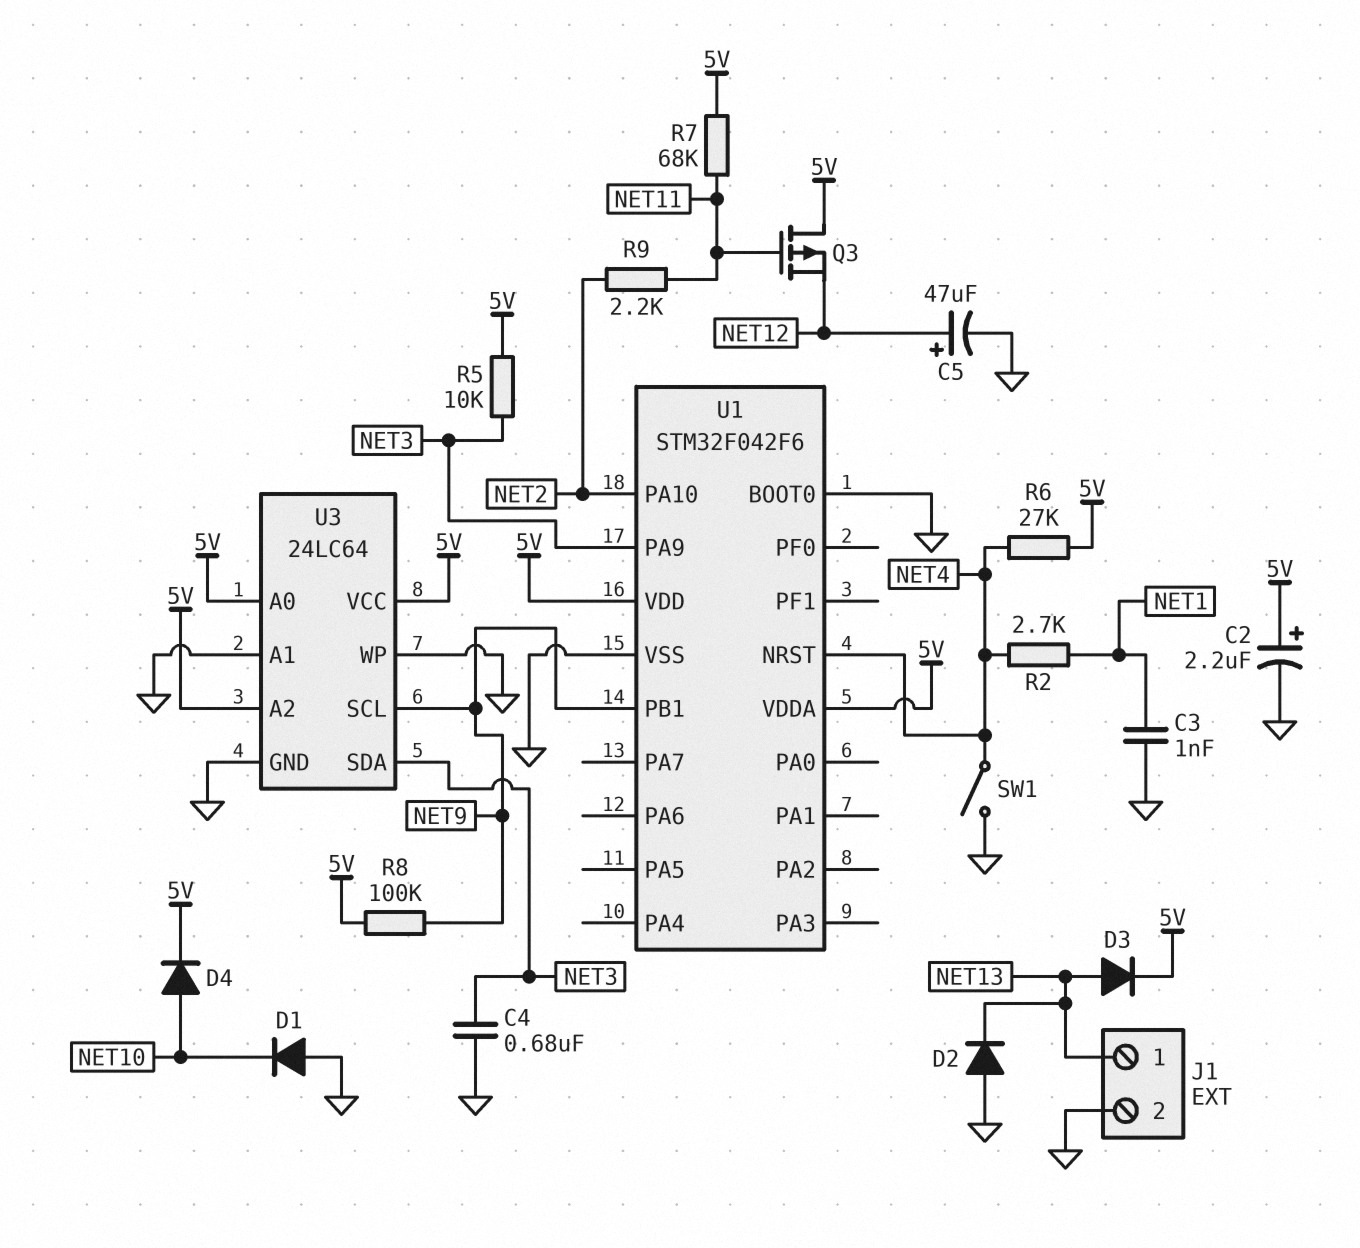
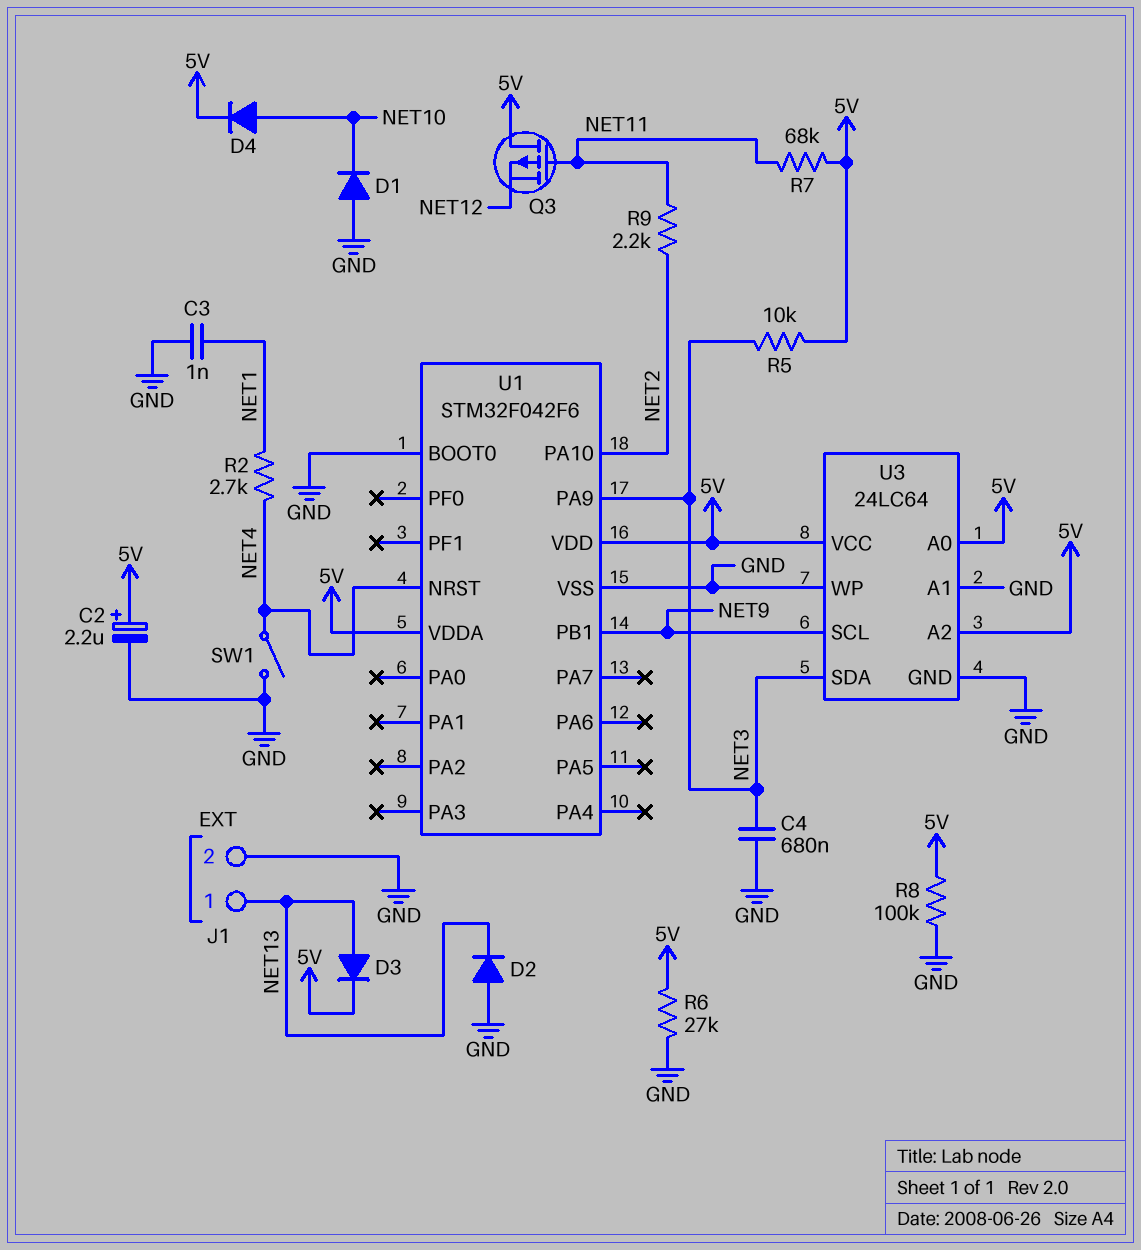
C5: 47uF (plus NET12, minus GND) -> none
R6: 27k (5V, NET4) -> 27k (5V, GND)
R8: 100k (5V, NET9) -> 100k (5V, GND)

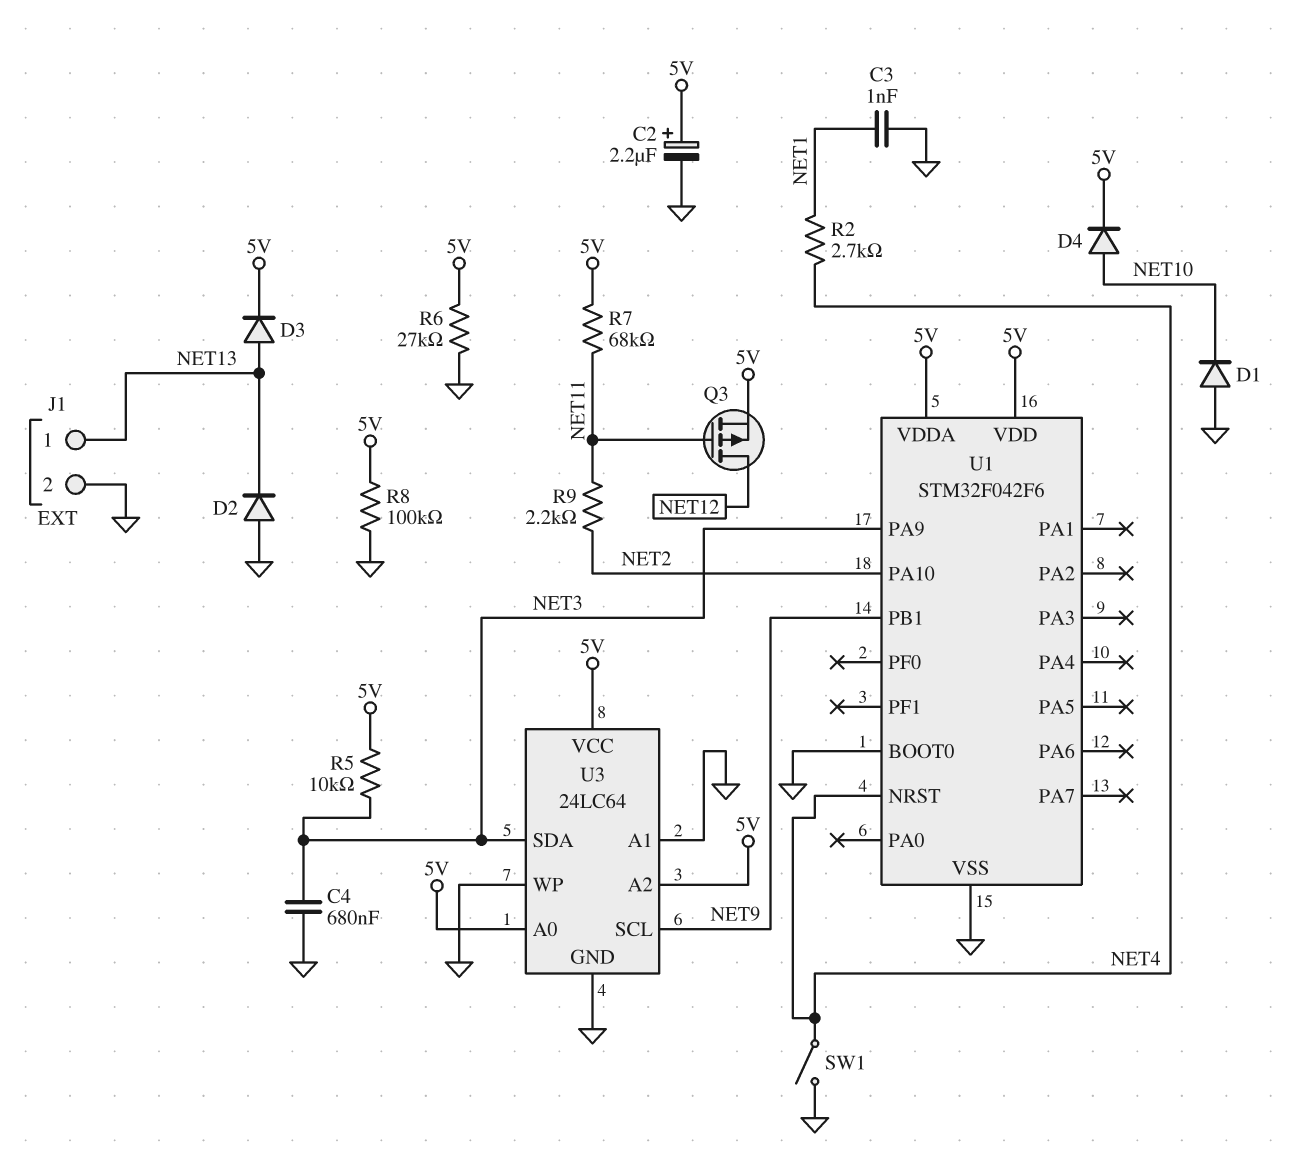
Q3: PMOS (G NET11, D 5V, S NET12) -> PMOS (G NET11, D NET12, S 5V)

